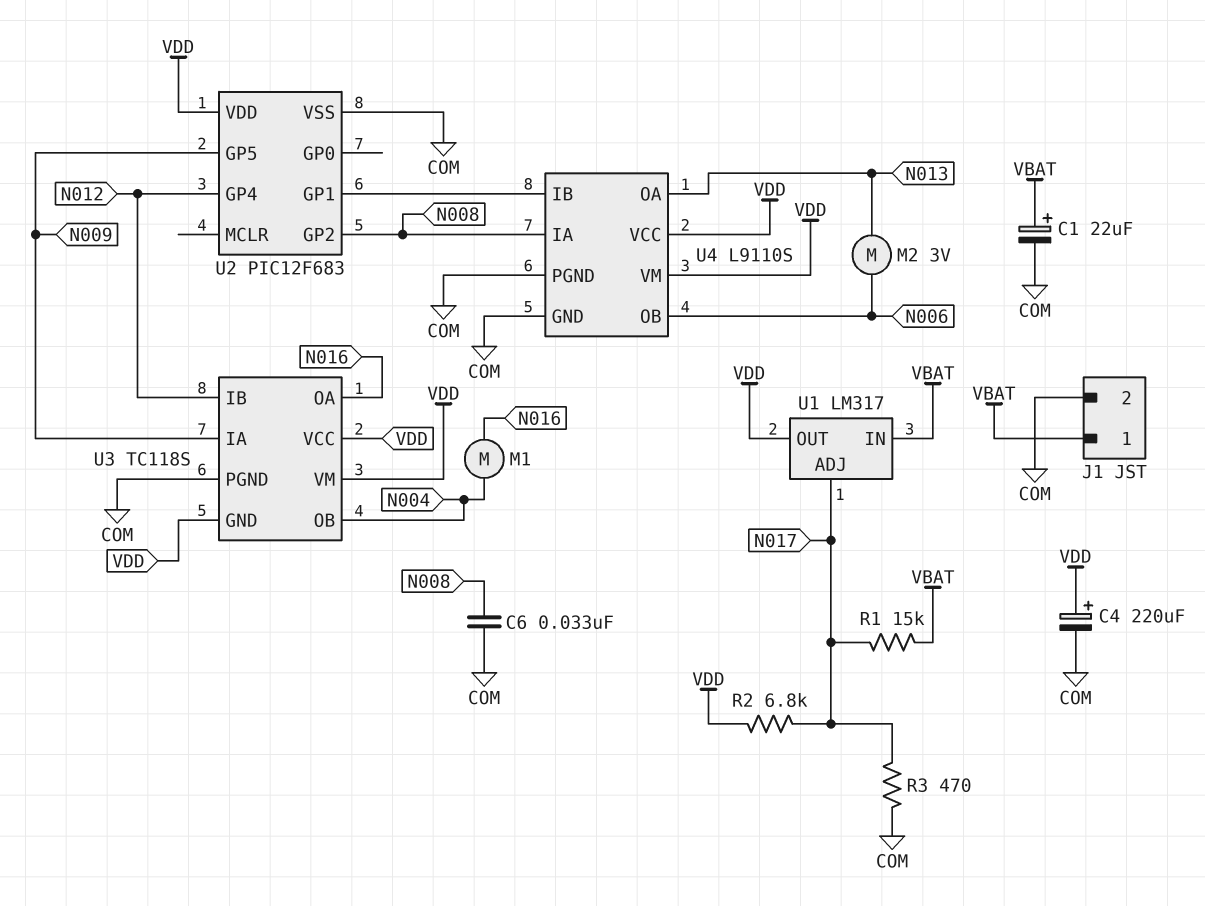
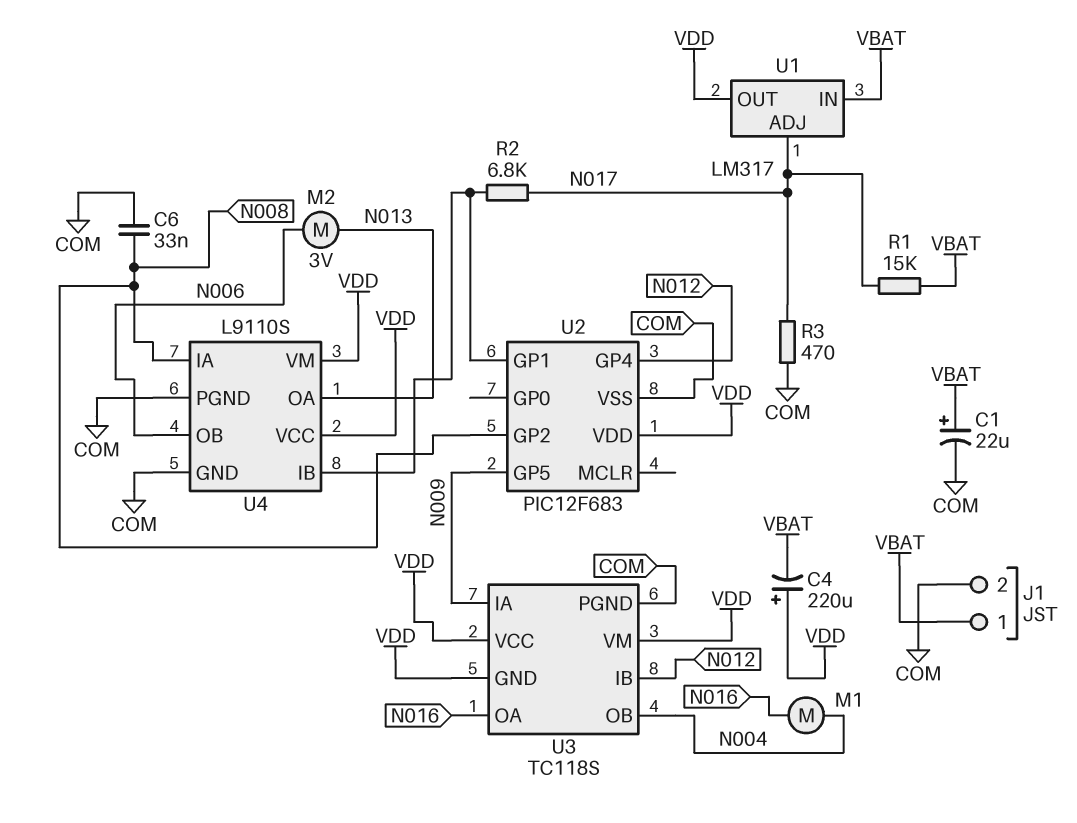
C4: 220uF (plus VDD, minus COM) -> 220uF (plus VDD, minus VBAT)
R2: 6.8k (N017, VDD) -> 6.8k (N017, U2/GP1)

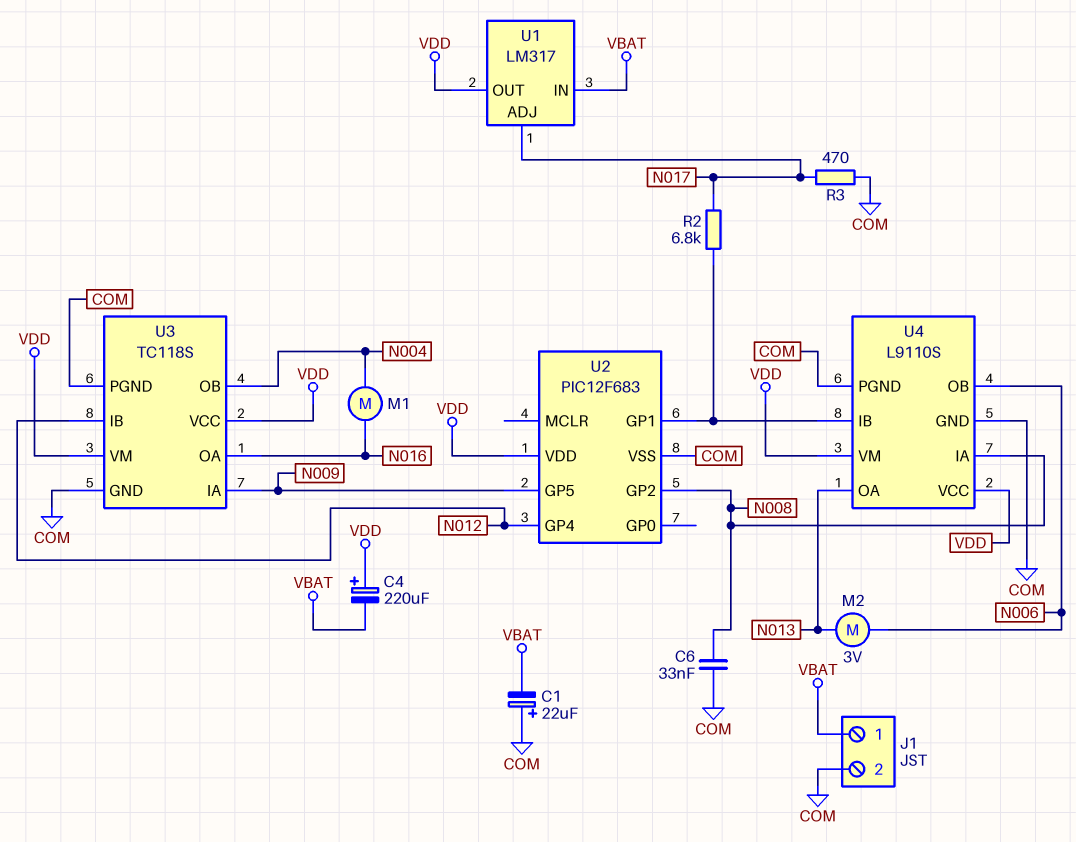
C1: 22uF (plus VBAT, minus COM) -> 22uF (plus COM, minus VBAT)
R1: 15k (N017, VBAT) -> none
U3 pin GND: VDD -> COM

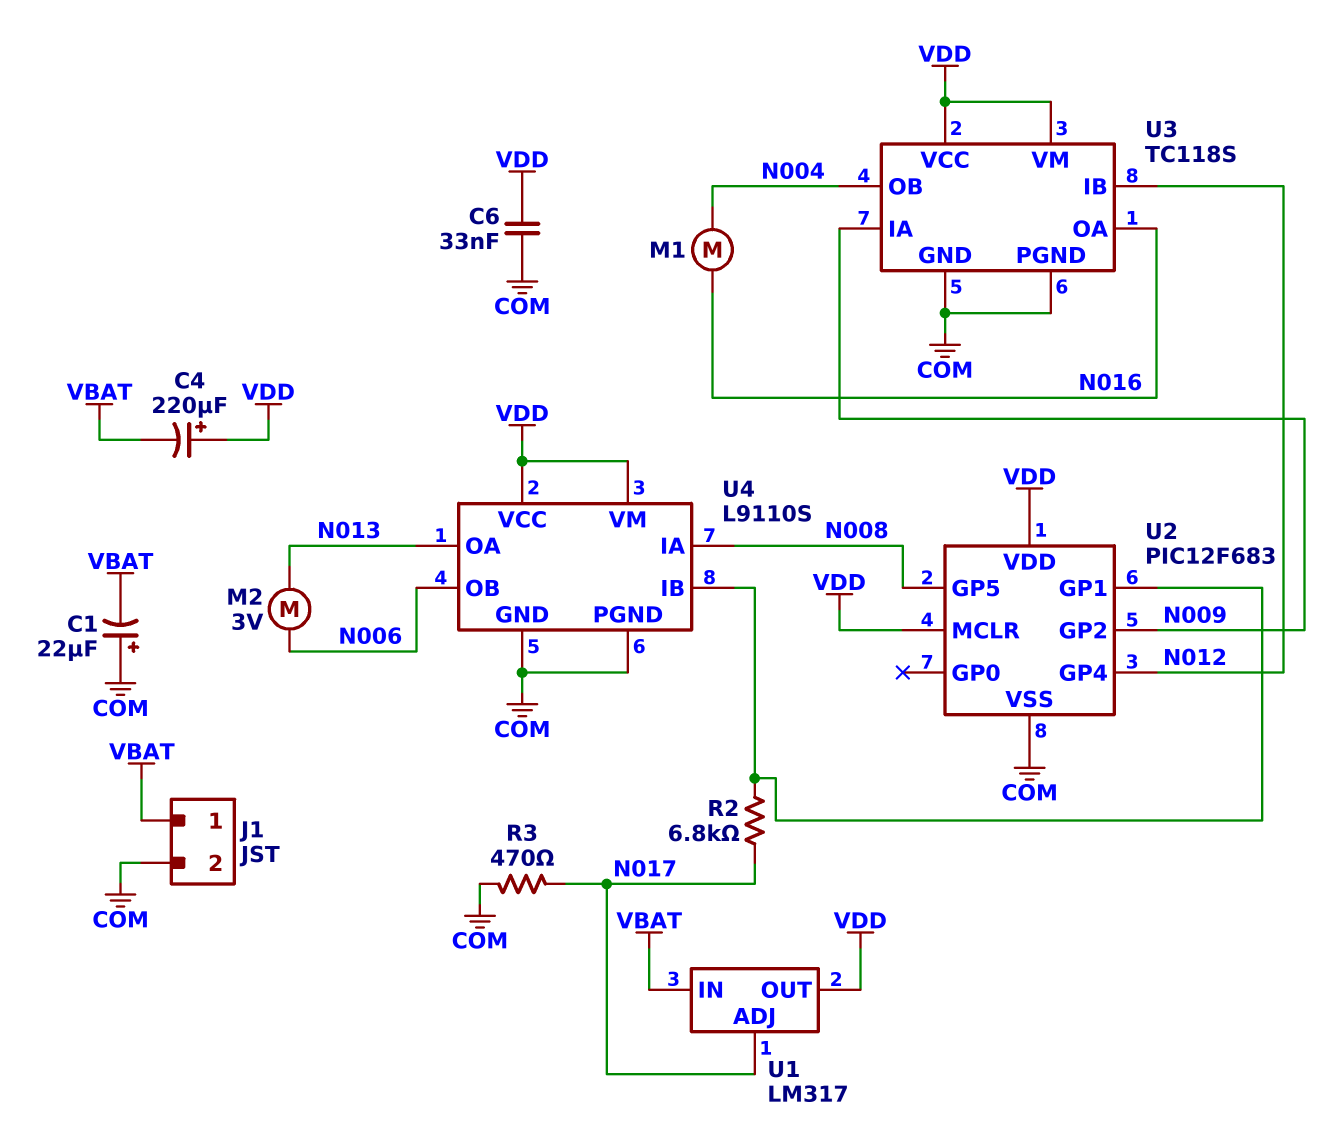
C6: 33nF (COM, N008) -> 33nF (COM, VDD)
U2 pin GP2: N008 -> N009
U2 pin GP5: N009 -> N008
U2 pin MCLR: none -> VDD

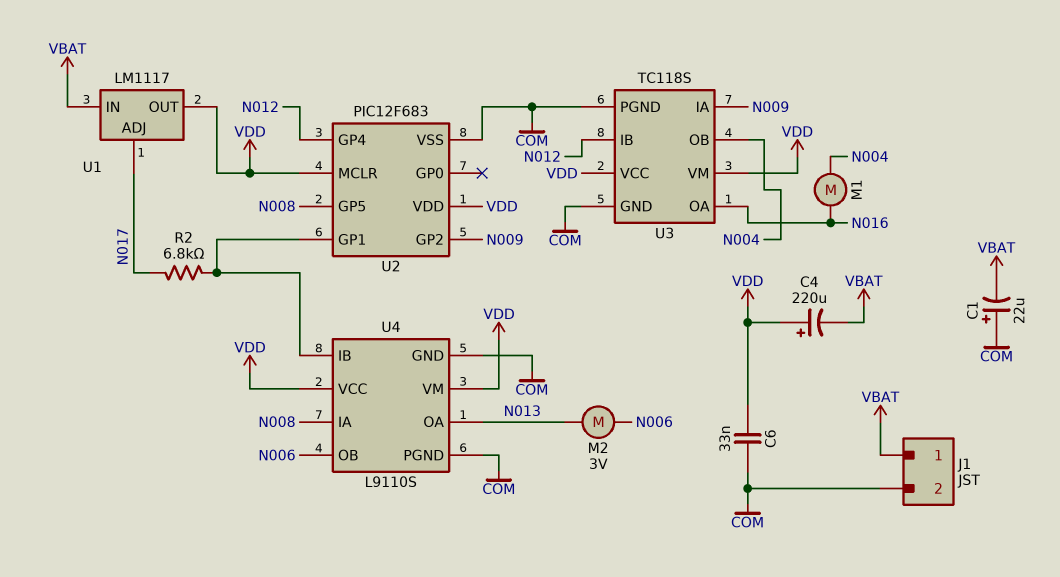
R3: 470 (COM, N017) -> none
U1: LM317 -> LM1117

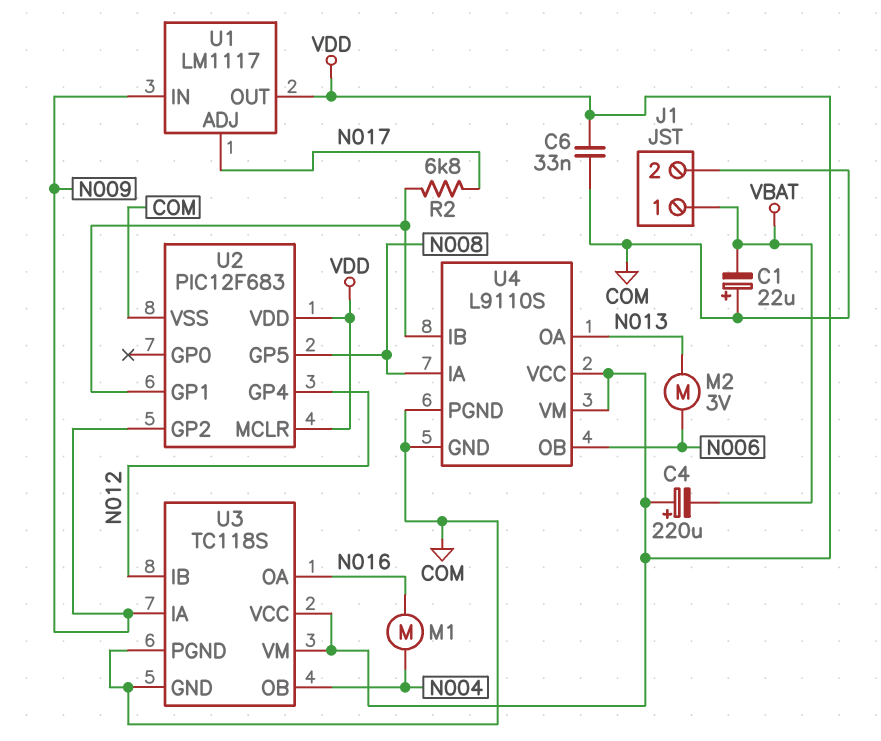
U1 pin IN: VBAT -> N009

